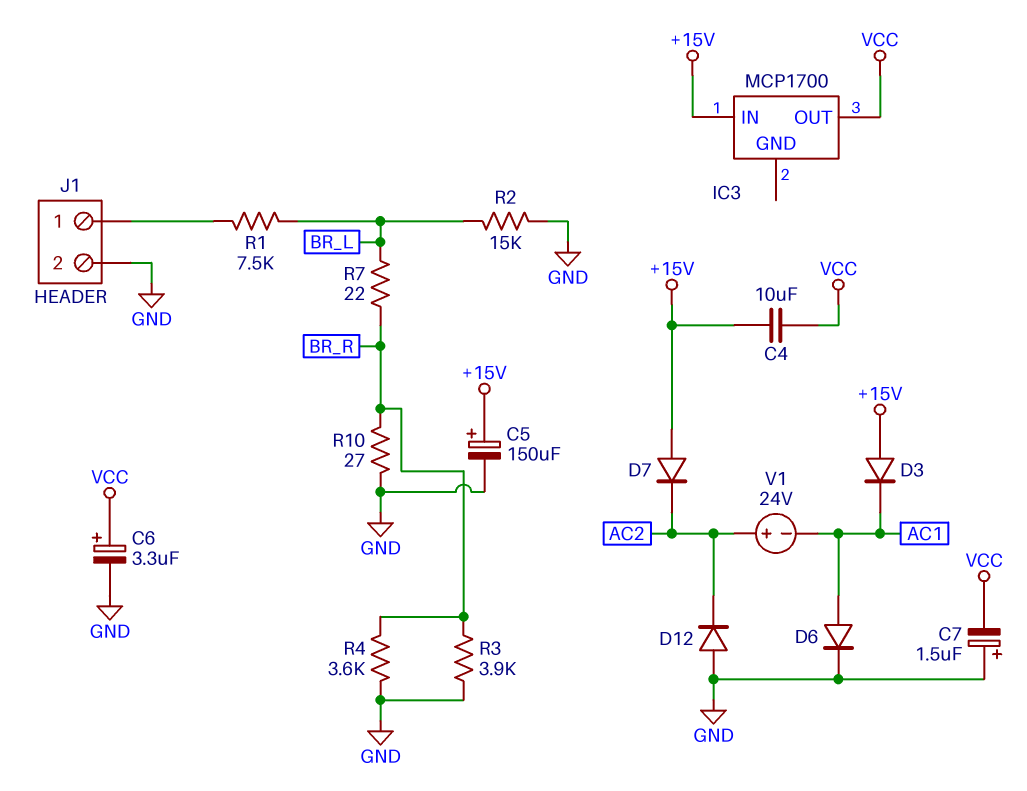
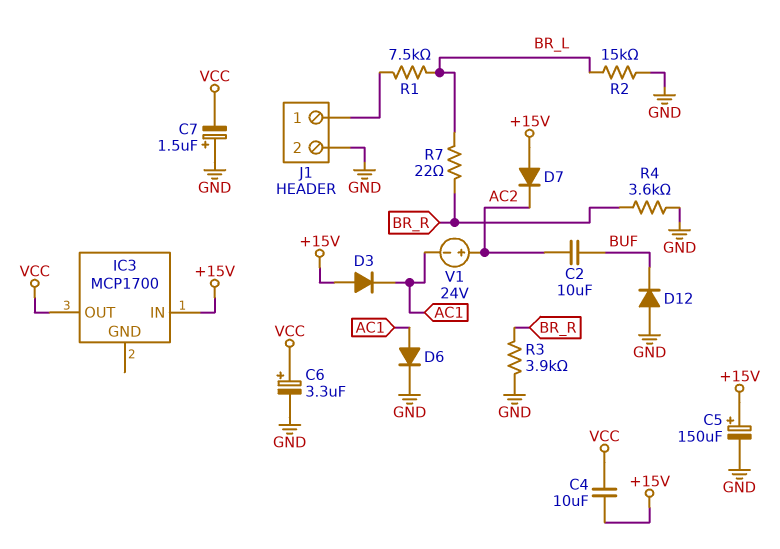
C2: none -> 10uF (AC2, BUF)
D12: diode (A GND, K AC2) -> diode (A GND, K BUF)
R10: 27 (BR_R, GND) -> none

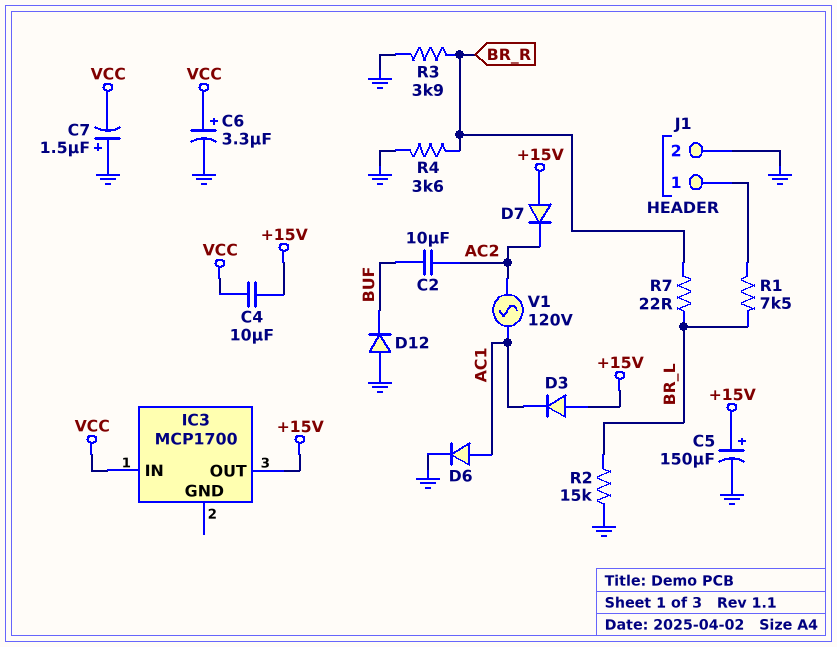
IC3 pin IN: +15V -> VCC
IC3 pin OUT: VCC -> +15V
V1: 24V (plus AC2, minus AC1) -> AC 120V (AC1, AC2)

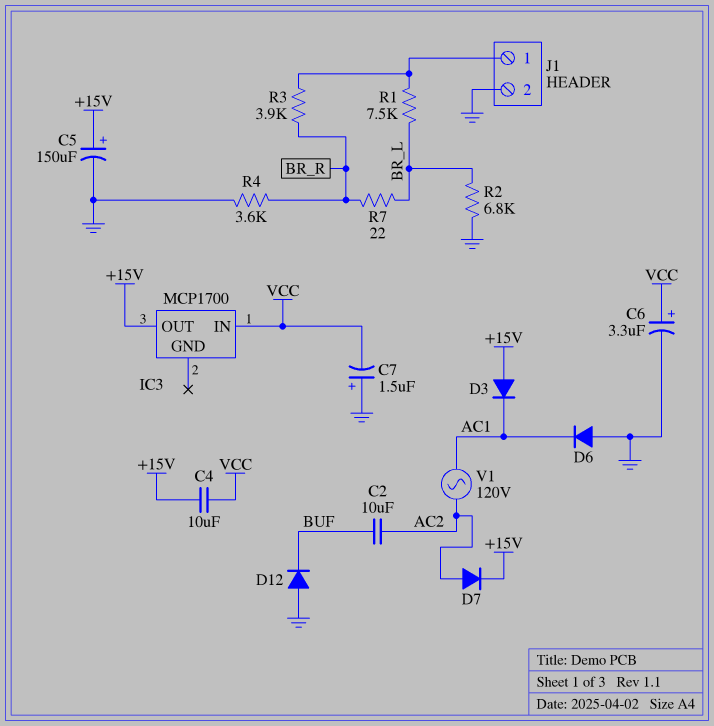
D6: diode (A AC1, K GND) -> diode (A GND, K AC1)
D7: diode (A +15V, K AC2) -> diode (A AC2, K +15V)
R2: 15k (BR_L, GND) -> 6.8k (BR_L, GND)
R3: 3.9k (BR_R, GND) -> 3.9k (BR_R, J1/1)

